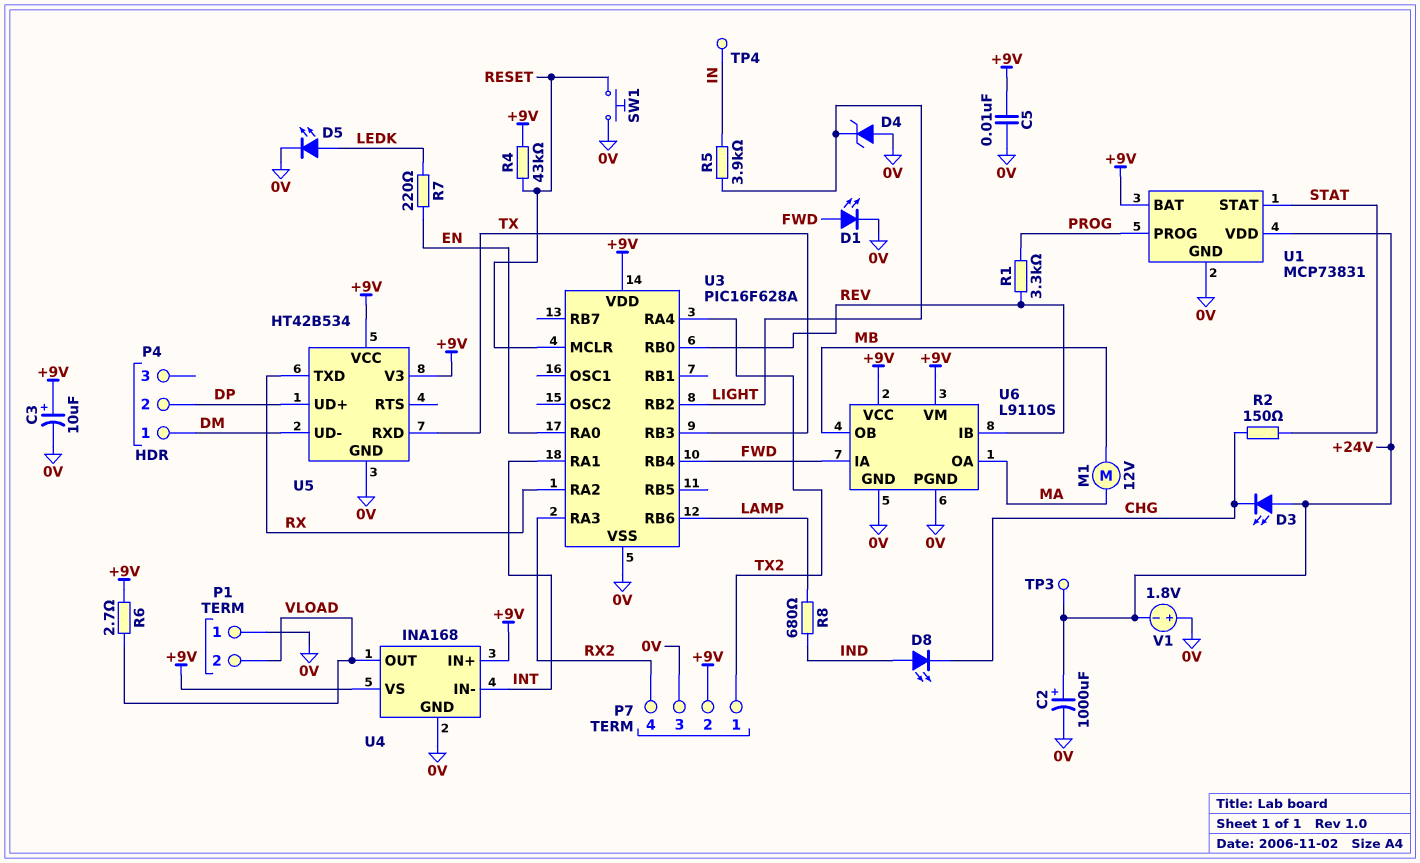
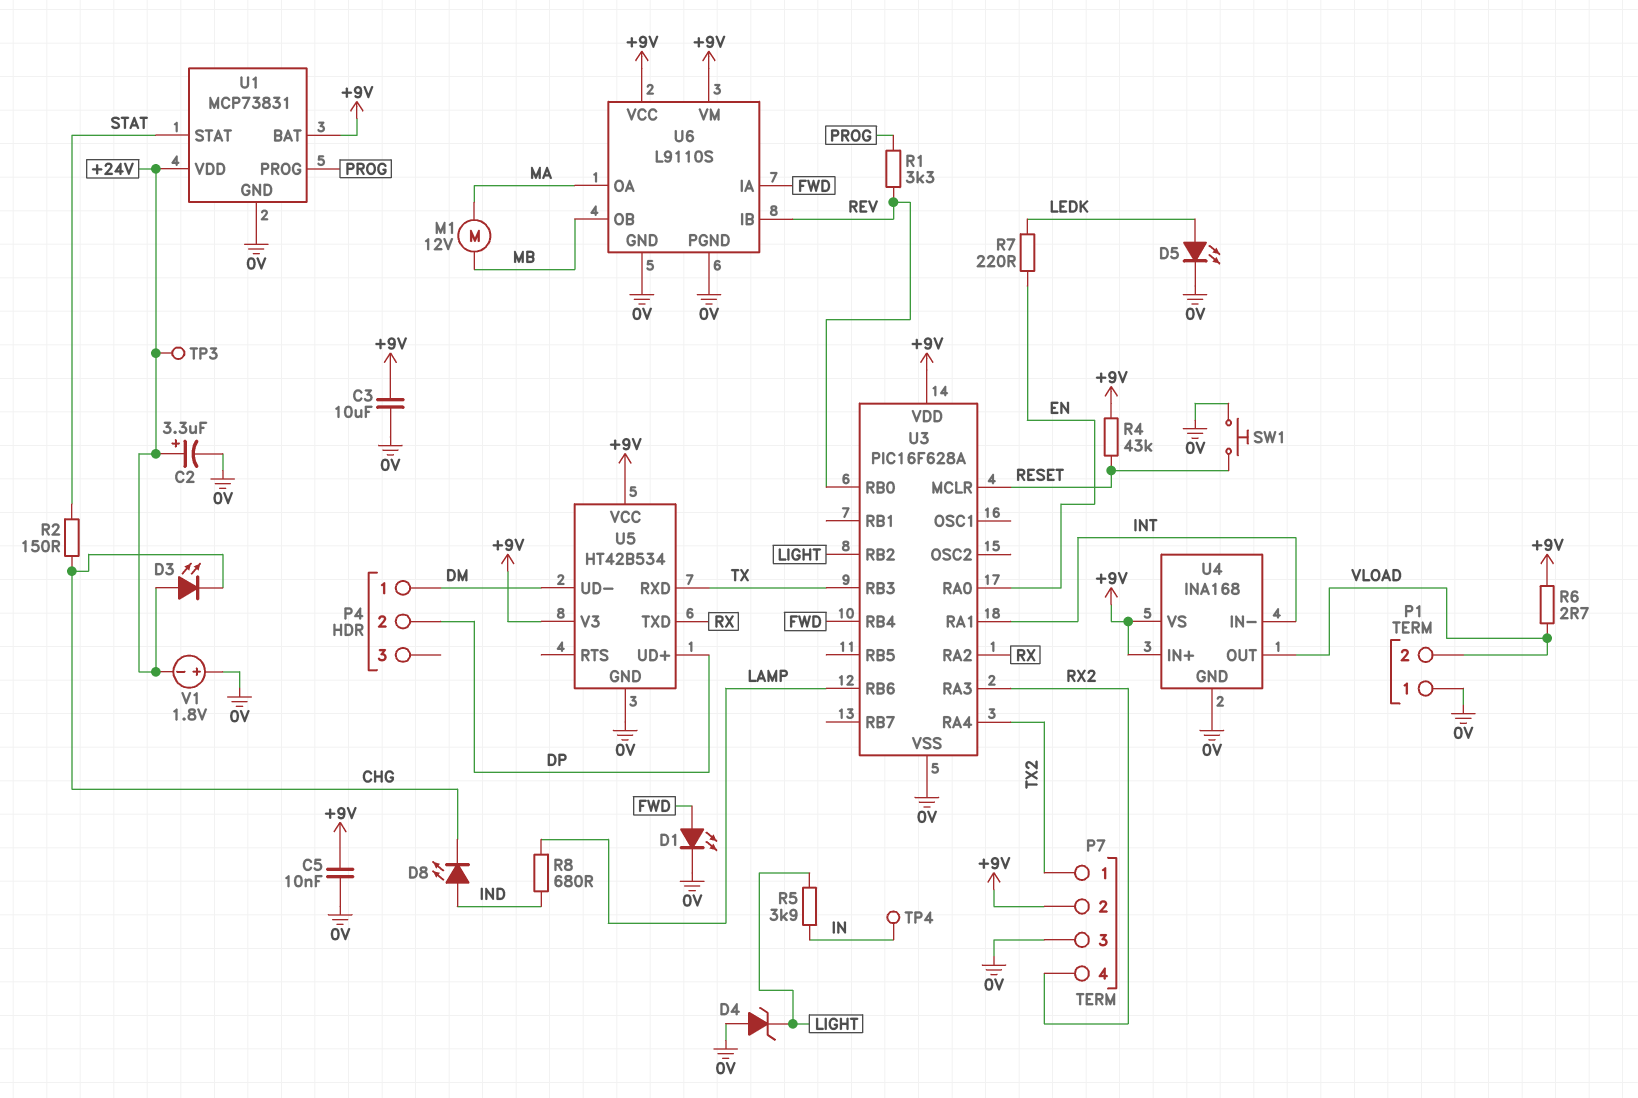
C2: 1000uF (plus +24V, minus 0V) -> 3.3uF (plus +24V, minus 0V)
C3: 10uF (plus +9V, minus 0V) -> 10uF (+9V, 0V)

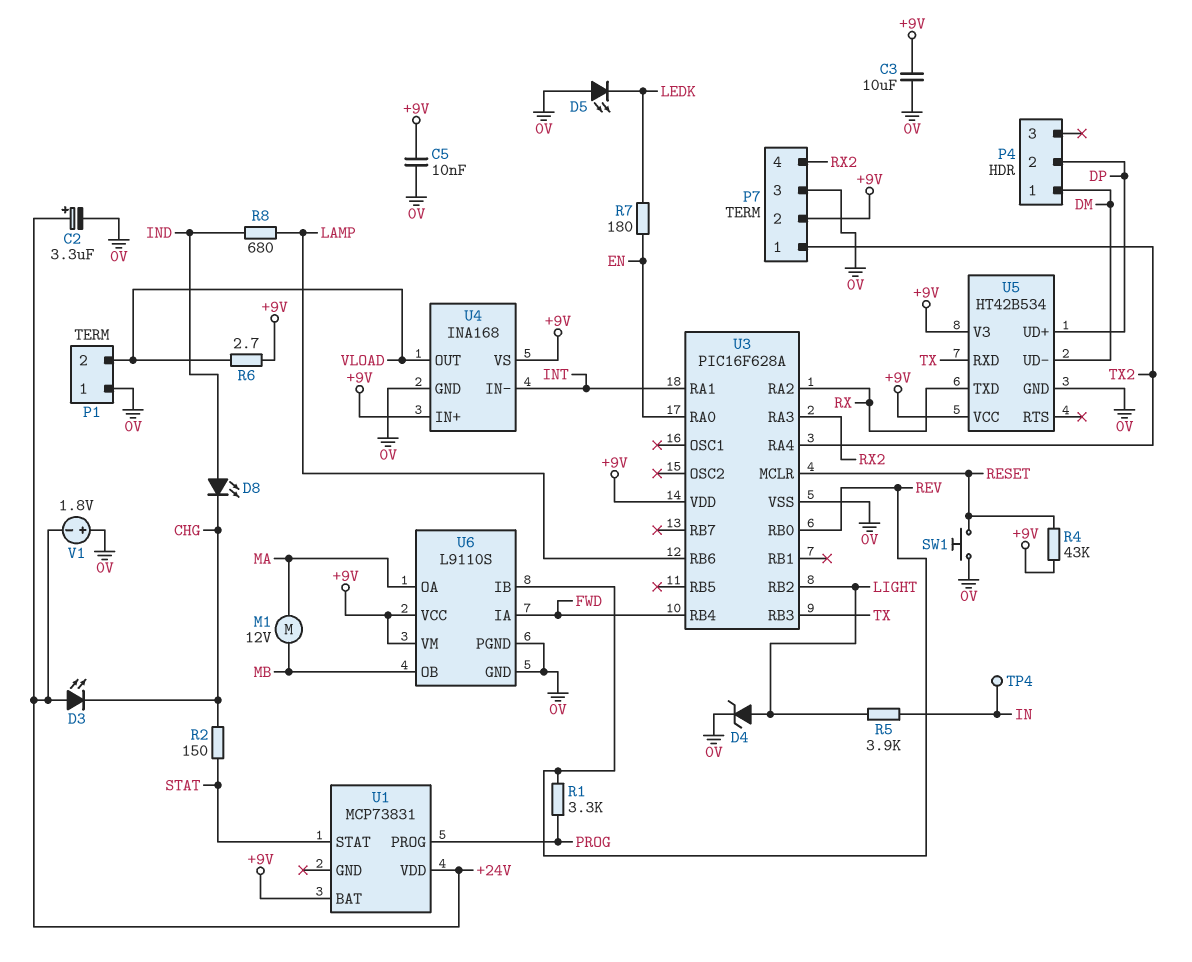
D1: LED (A FWD, K 0V) -> none
D4: zener (A 0V, K LIGHT) -> zener (A LIGHT, K 0V)
D5: LED (A LEDK, K 0V) -> LED (A 0V, K LEDK)
R7: 220 (EN, LEDK) -> 180 (EN, LEDK)
TP3: test point (+24V) -> none
U1 pin GND: 0V -> none

